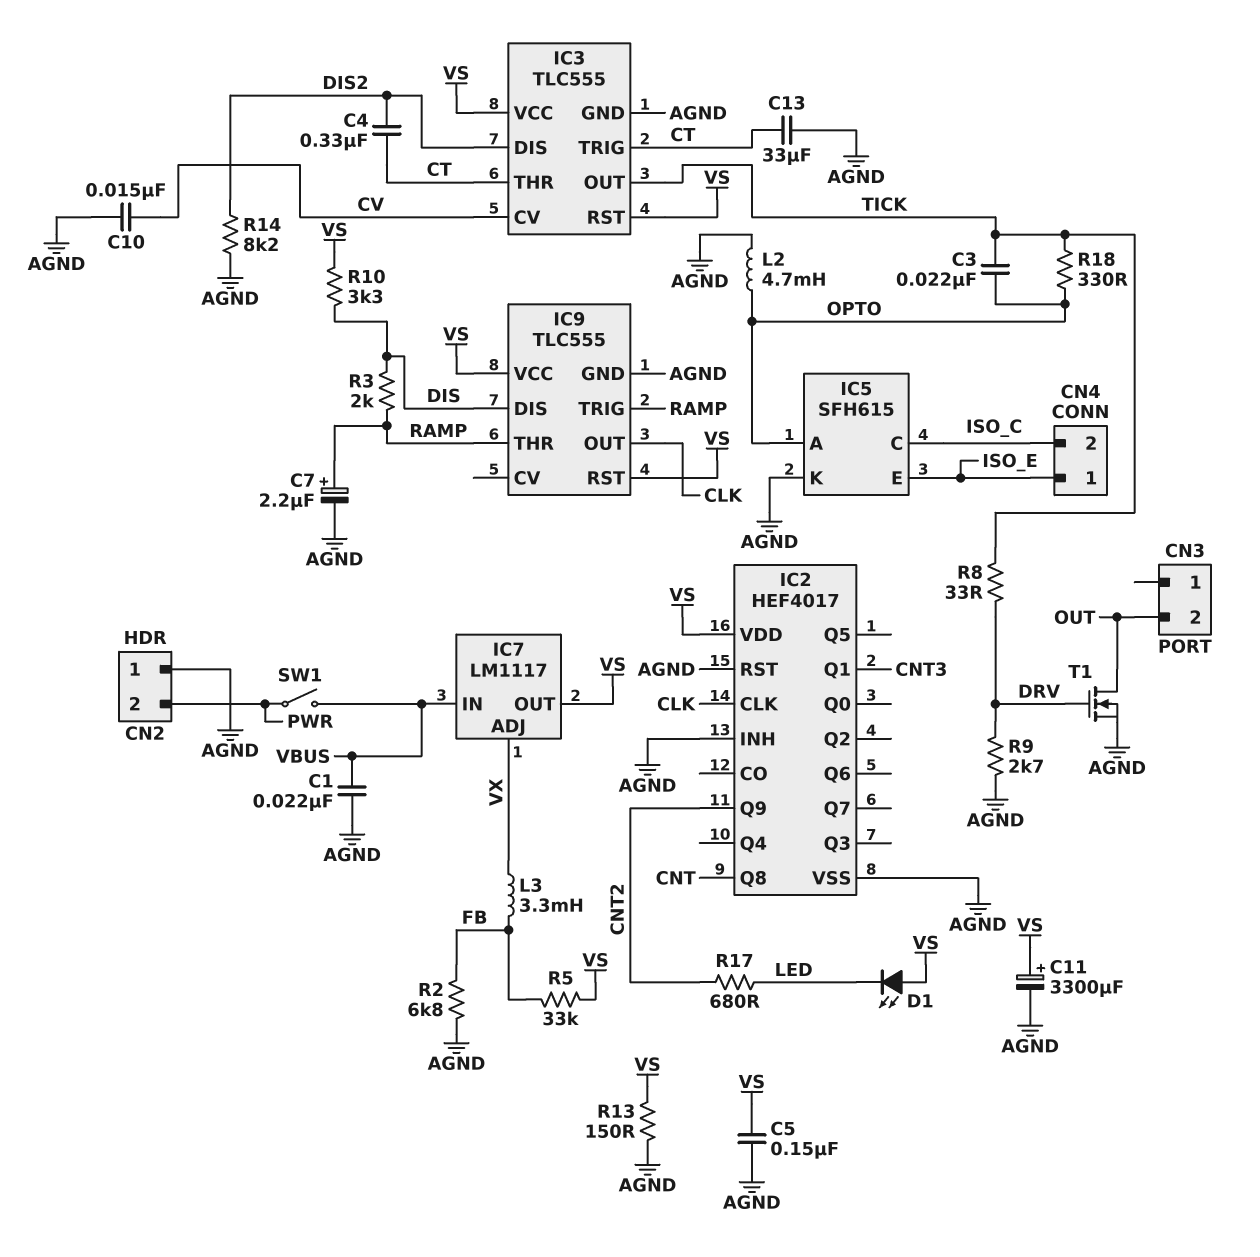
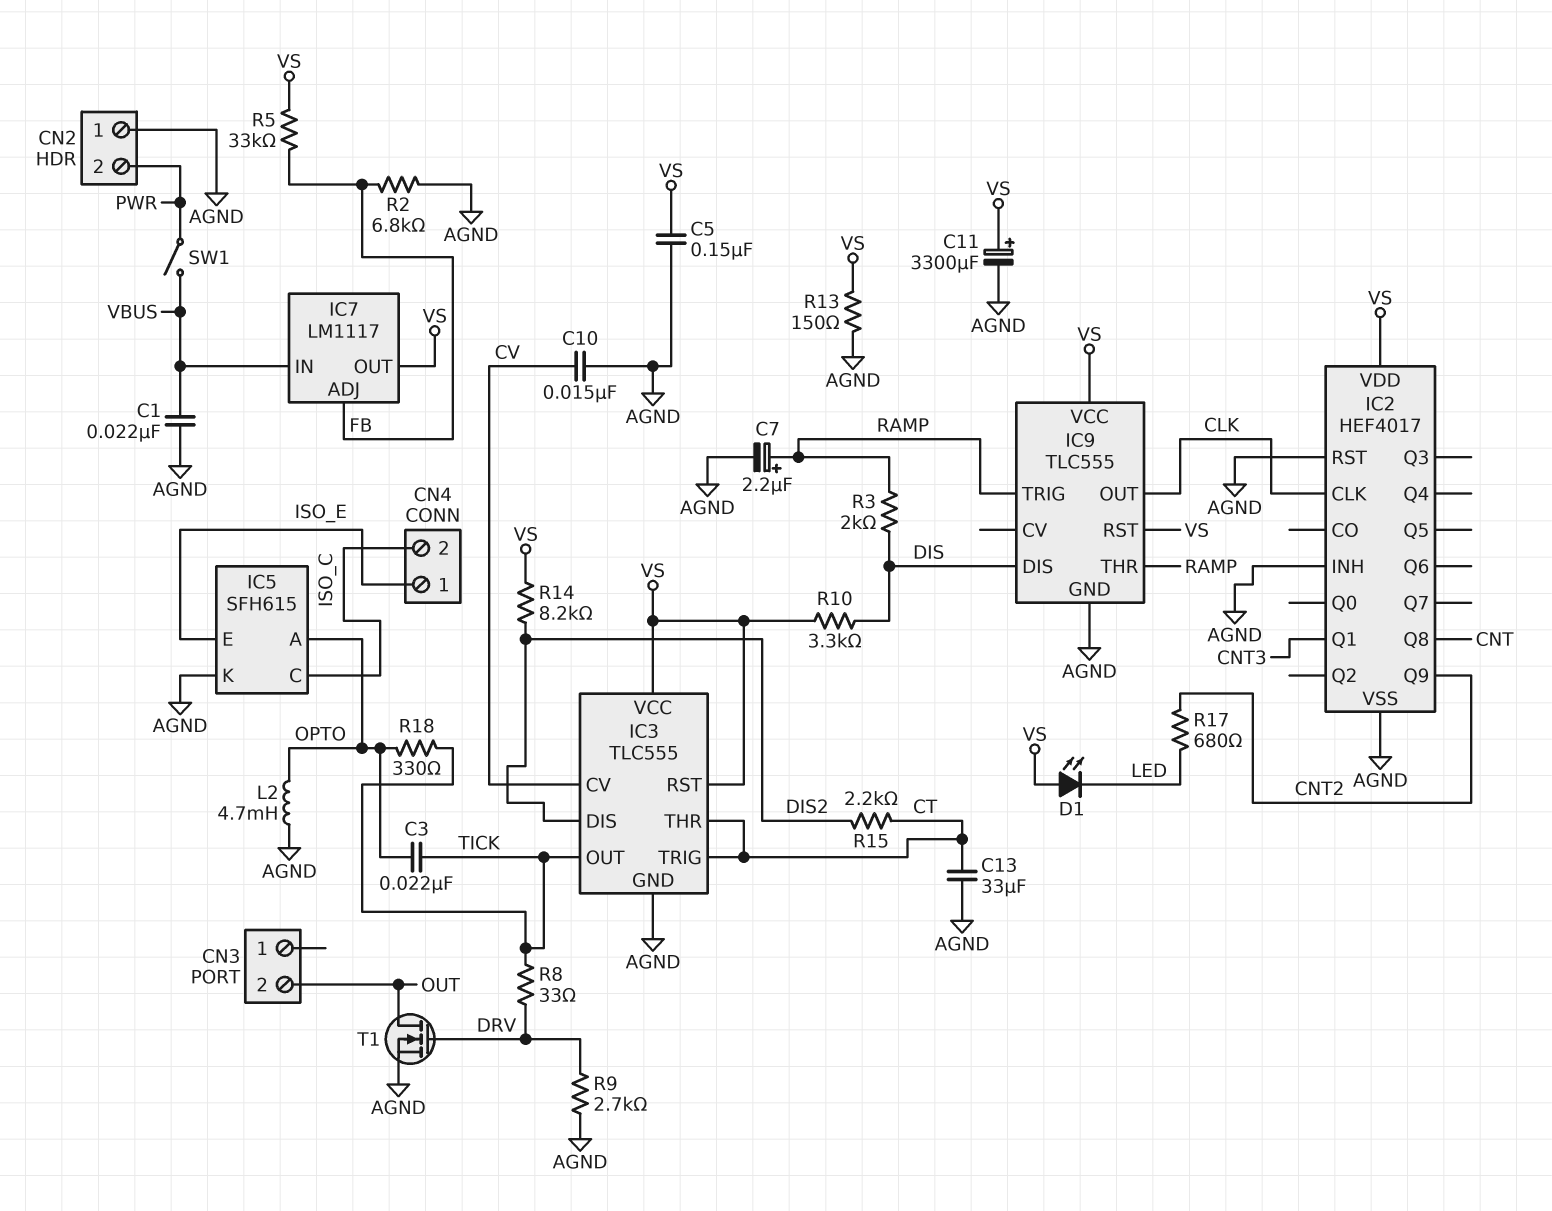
C4: 330nF (CT, DIS2) -> none
IC7 pin ADJ: VX -> FB
L3: 3.3mH (FB, VX) -> none
R14: 8.2k (AGND, DIS2) -> 8.2k (DIS2, VS)
R15: none -> 2.2k (CT, DIS2)

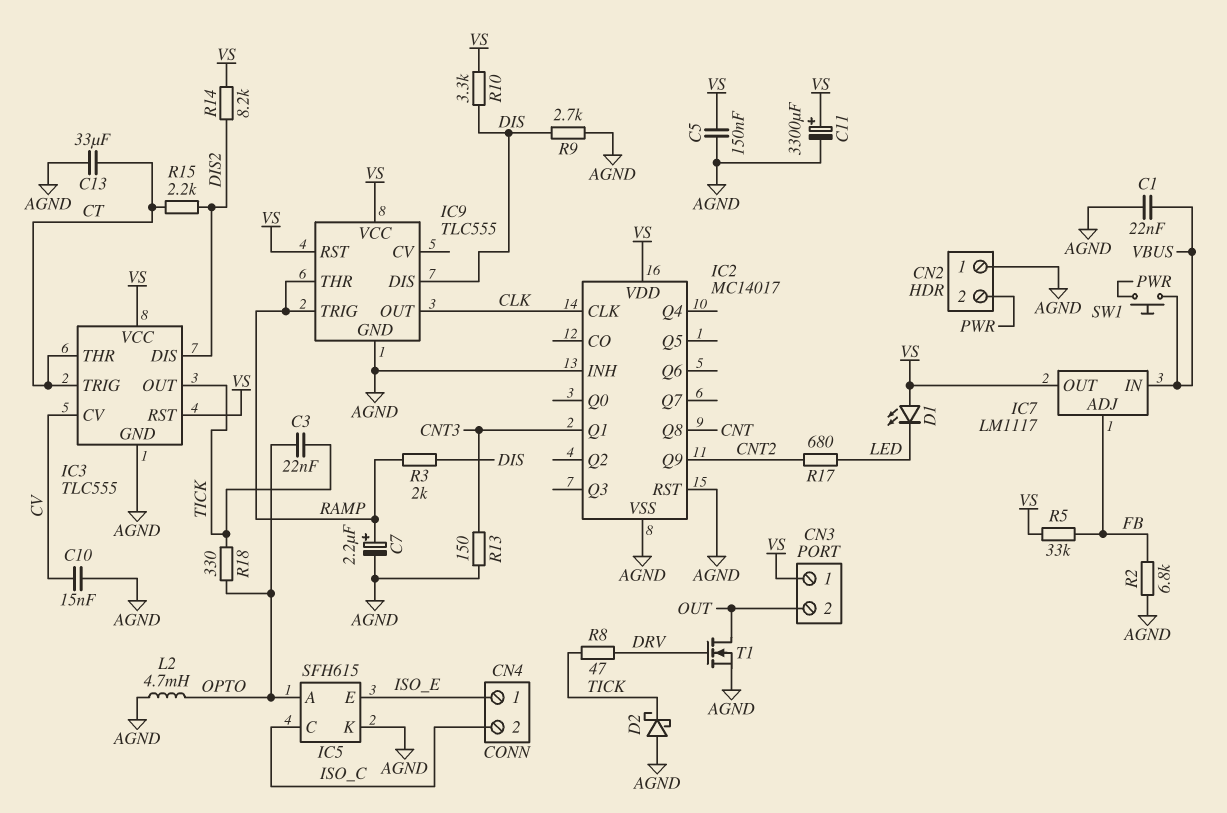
CN3 pin 1: none -> VS
D2: none -> schottky (A AGND, K TICK)
IC2: HEF4017 -> MC14017
R8: 33 (DRV, TICK) -> 47 (DRV, TICK)
R9: 2.7k (AGND, DRV) -> 2.7k (AGND, DIS)
R13: 150 (AGND, VS) -> 150 (AGND, CNT3)
SW1: switch (PWR, VBUS) -> button (PWR, VBUS)

